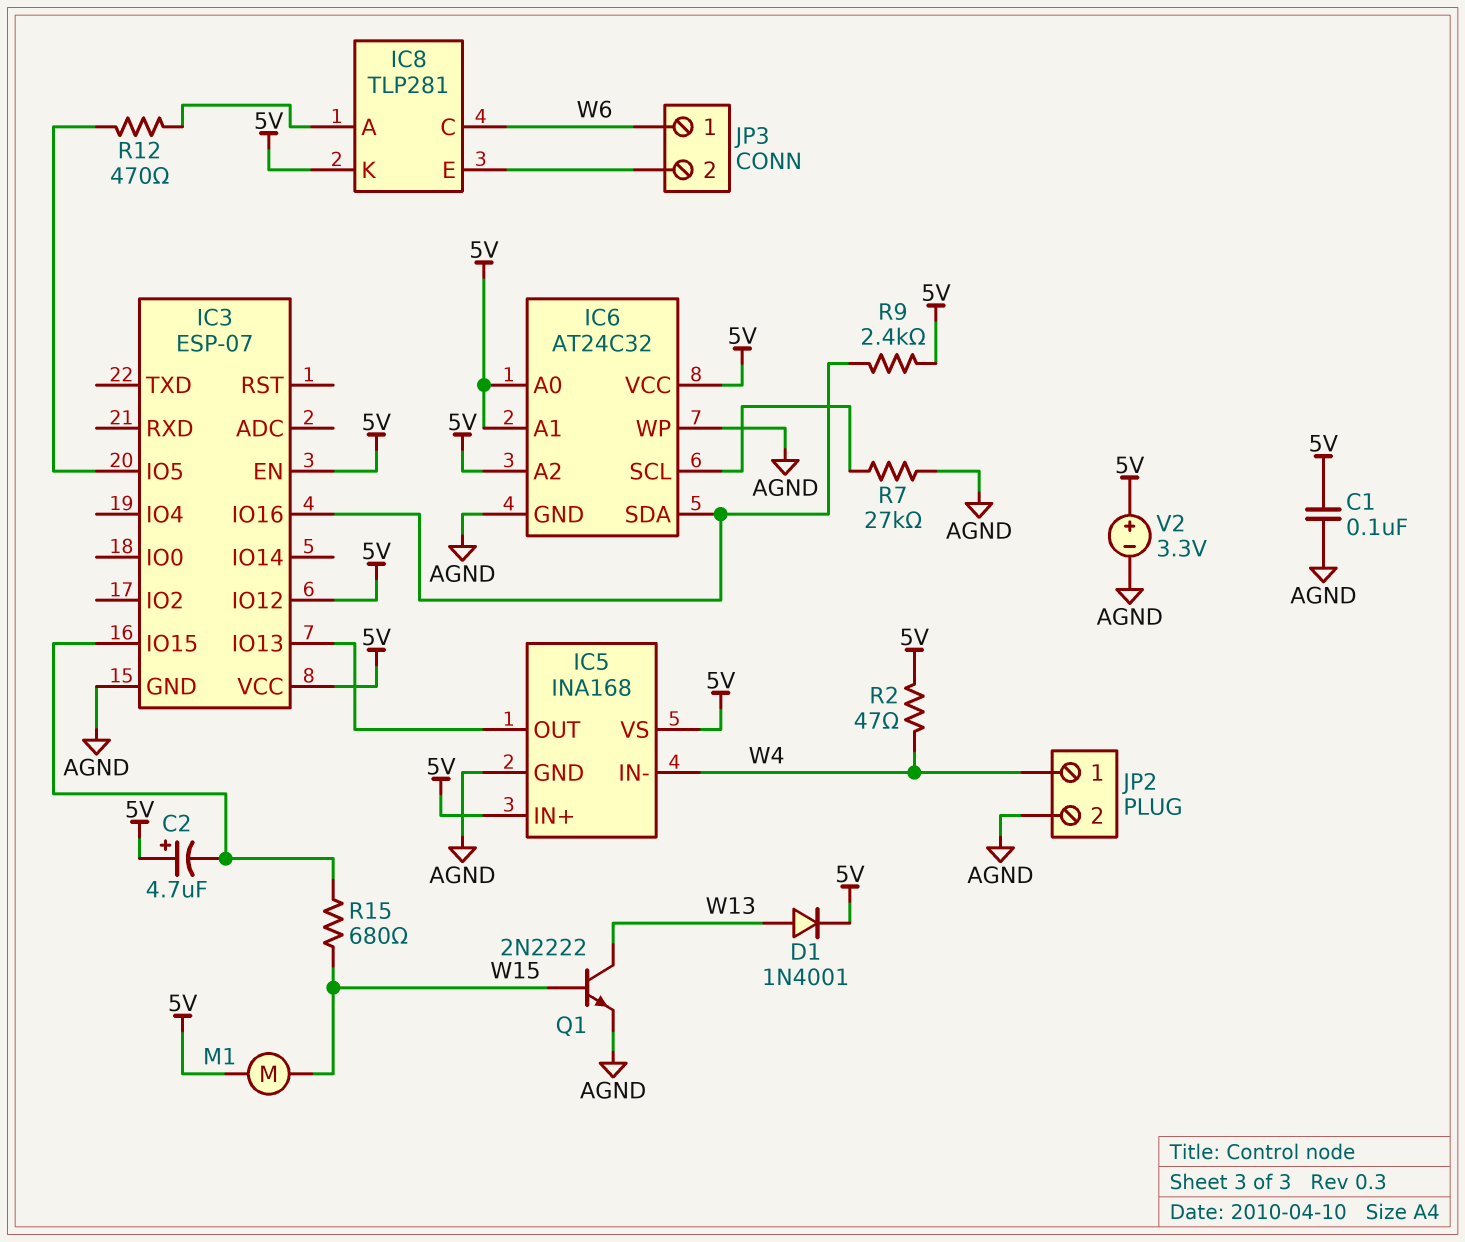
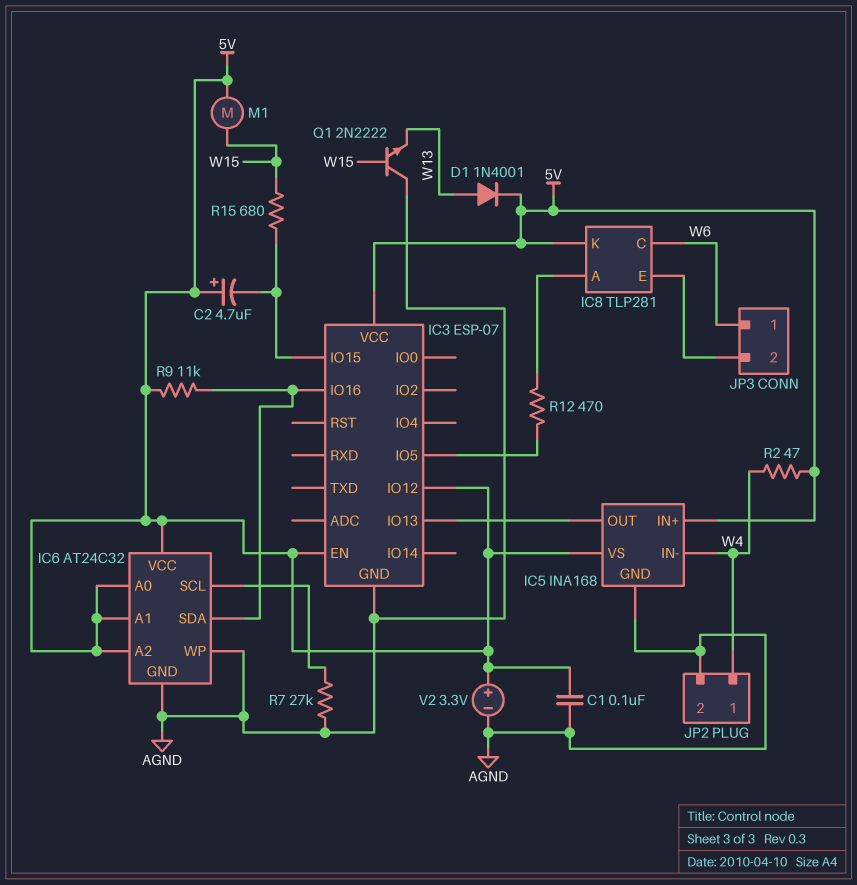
Q1: NPN 2N2222 (B W15, C W13, E AGND) -> NPN 2N2222 (B W15, C AGND, E W13)
R9: 2.4k (5V, IC3/IO16) -> 11k (5V, IC3/IO16)

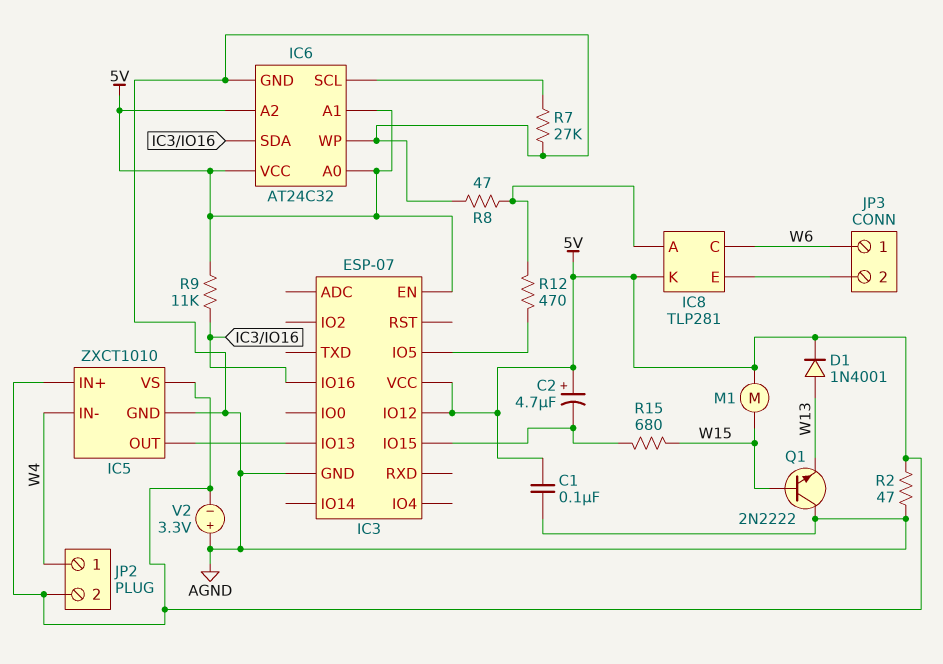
IC5: INA168 -> ZXCT1010
JP2 pin 2: AGND -> 5V
R2: 47 (5V, W4) -> 47 (5V, AGND)
R8: none -> 47 (AGND, IC8/A)
V2: 3.3V (plus 5V, minus AGND) -> 3.3V (plus AGND, minus 5V)

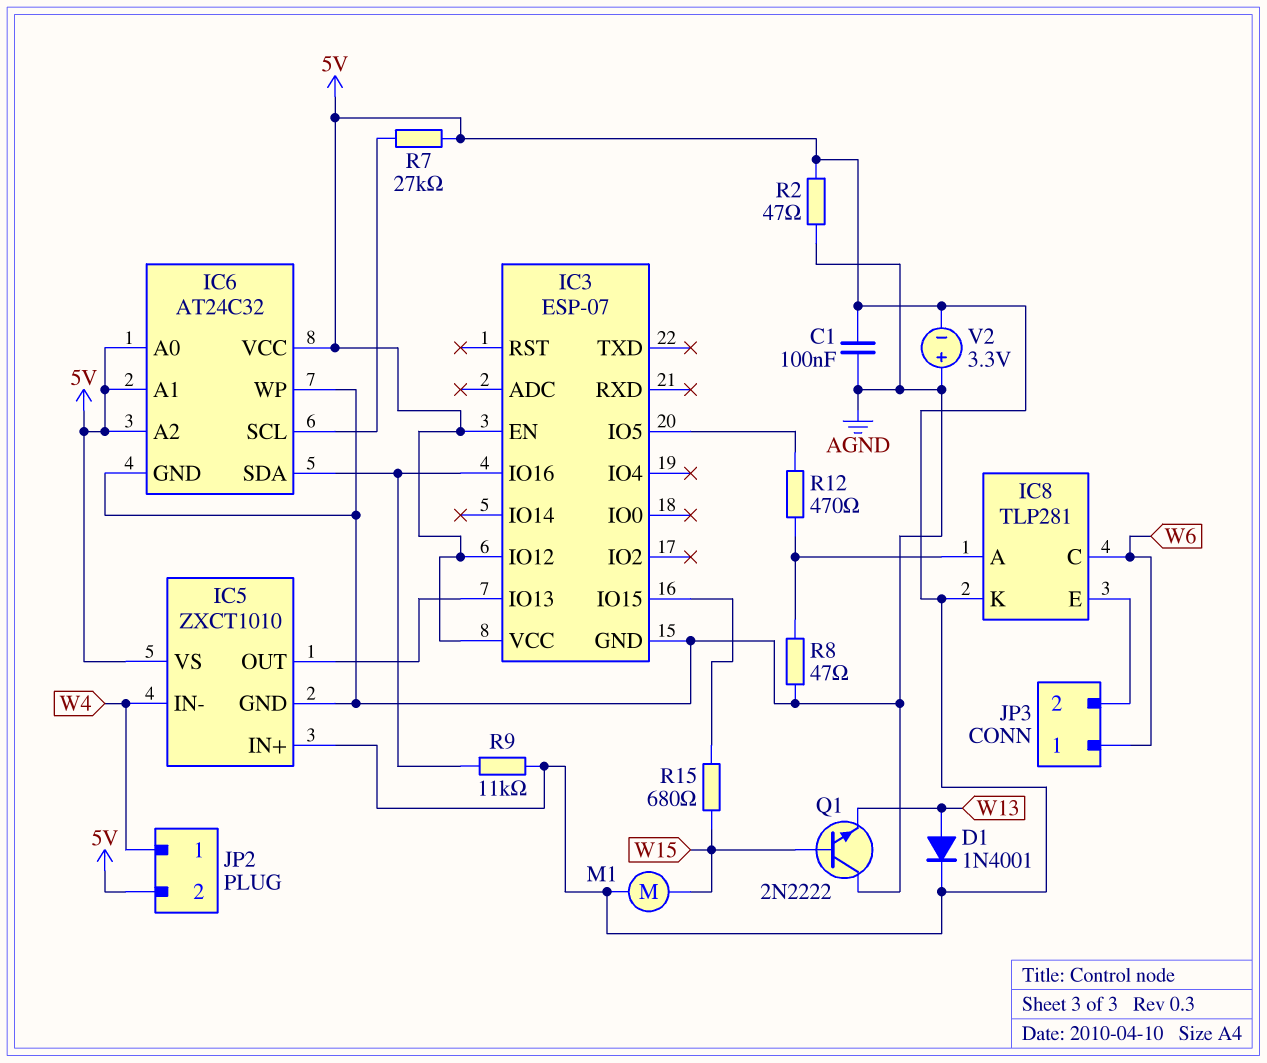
C2: 4.7uF (plus 5V, minus IC3/IO15) -> none
R7: 27k (AGND, IC6/SCL) -> 27k (5V, IC6/SCL)

